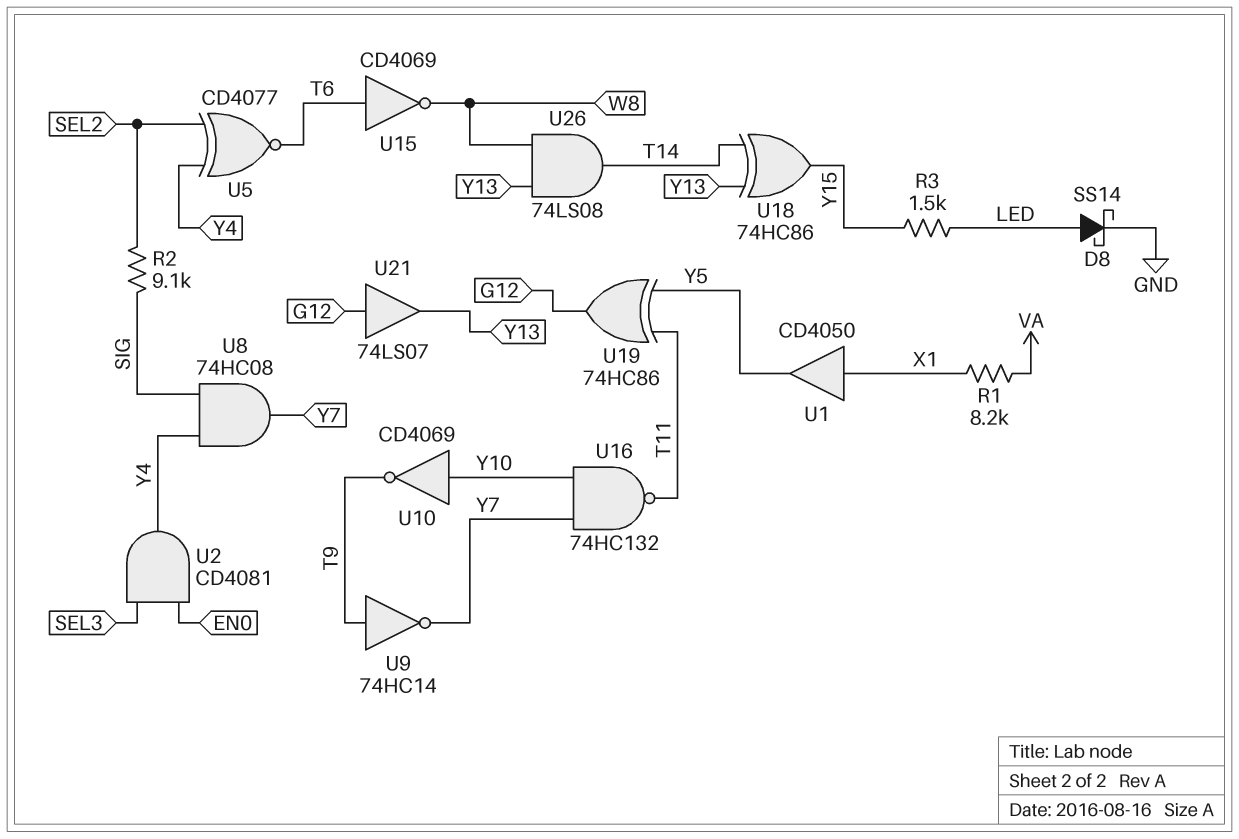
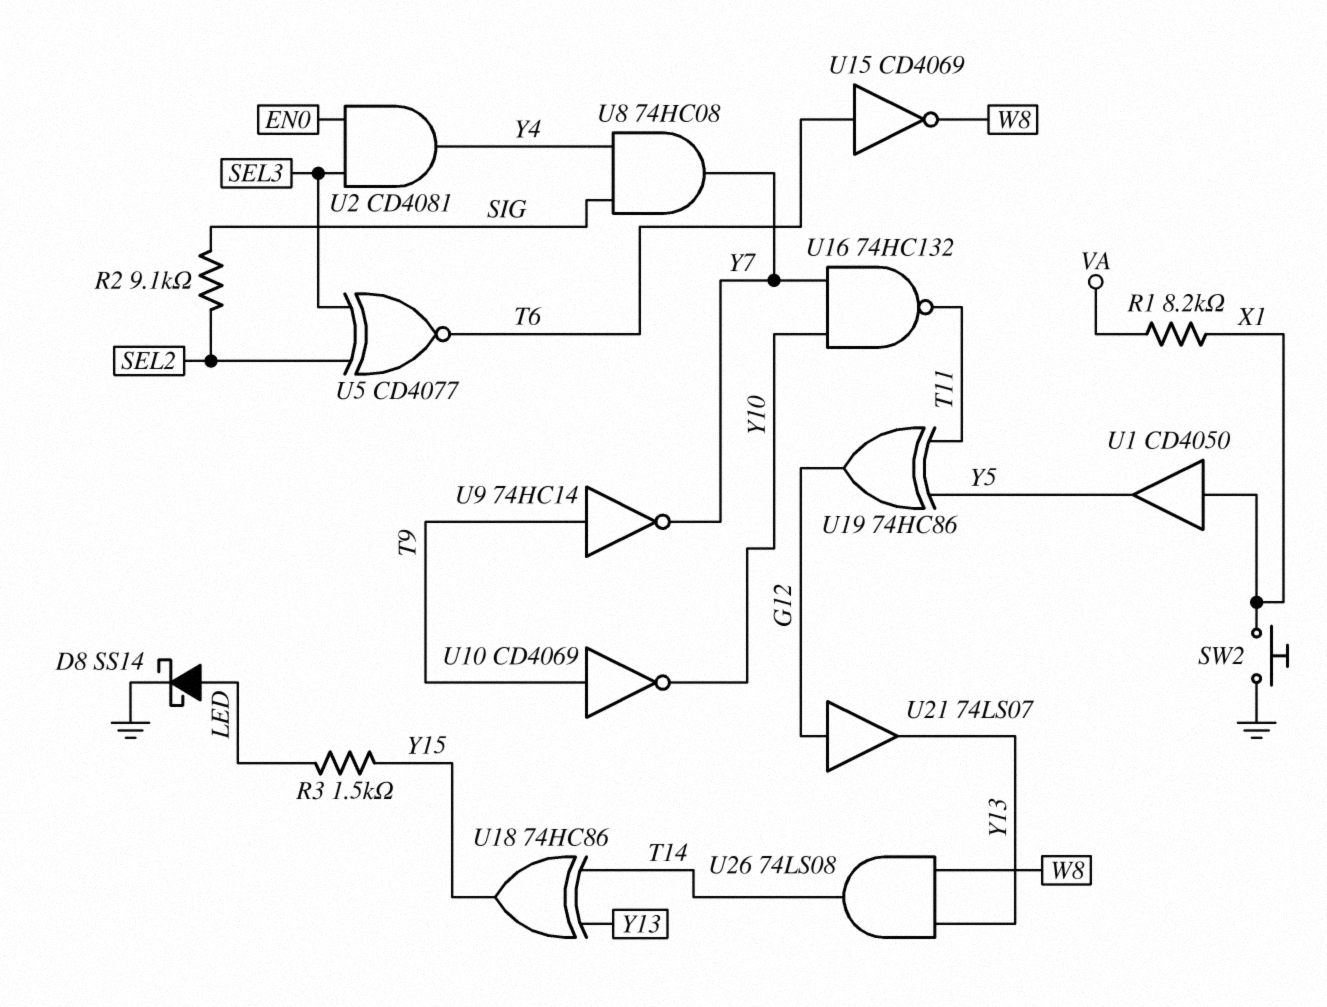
SW2: none -> button (GND, X1)
U5: XNOR CD4077 (in SEL2, in Y4, out T6) -> XNOR CD4077 (in SEL2, in SEL3, out T6)
U10: NOT CD4069 (in Y10, out T9) -> NOT CD4069 (in T9, out Y10)

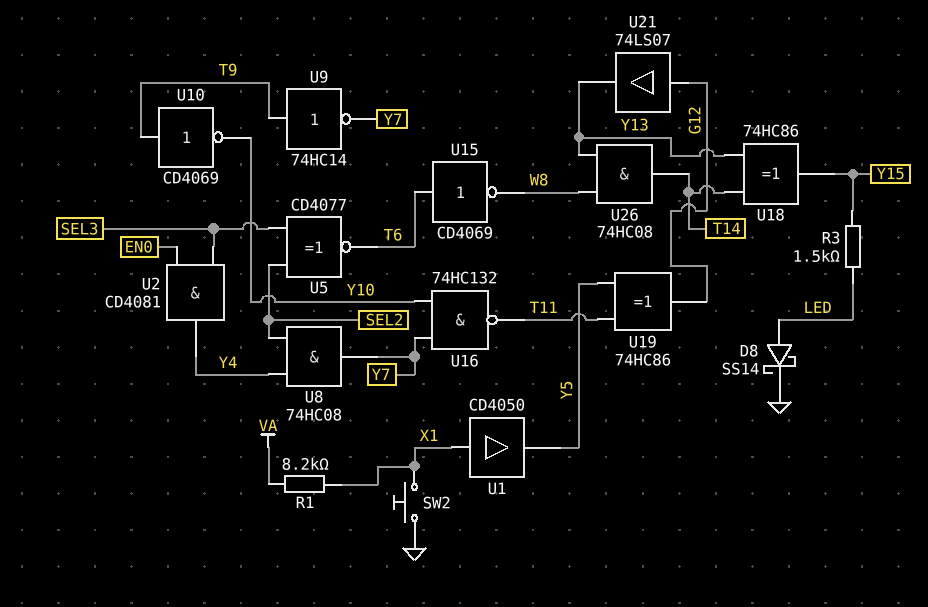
R2: 9.1k (SEL2, SIG) -> none
U8: AND 74HC08 (in SIG, in Y4, out Y7) -> AND 74HC08 (in SEL2, in Y4, out Y7)
U26: AND 74LS08 (in W8, in Y13, out T14) -> AND 74HC08 (in W8, in Y13, out T14)

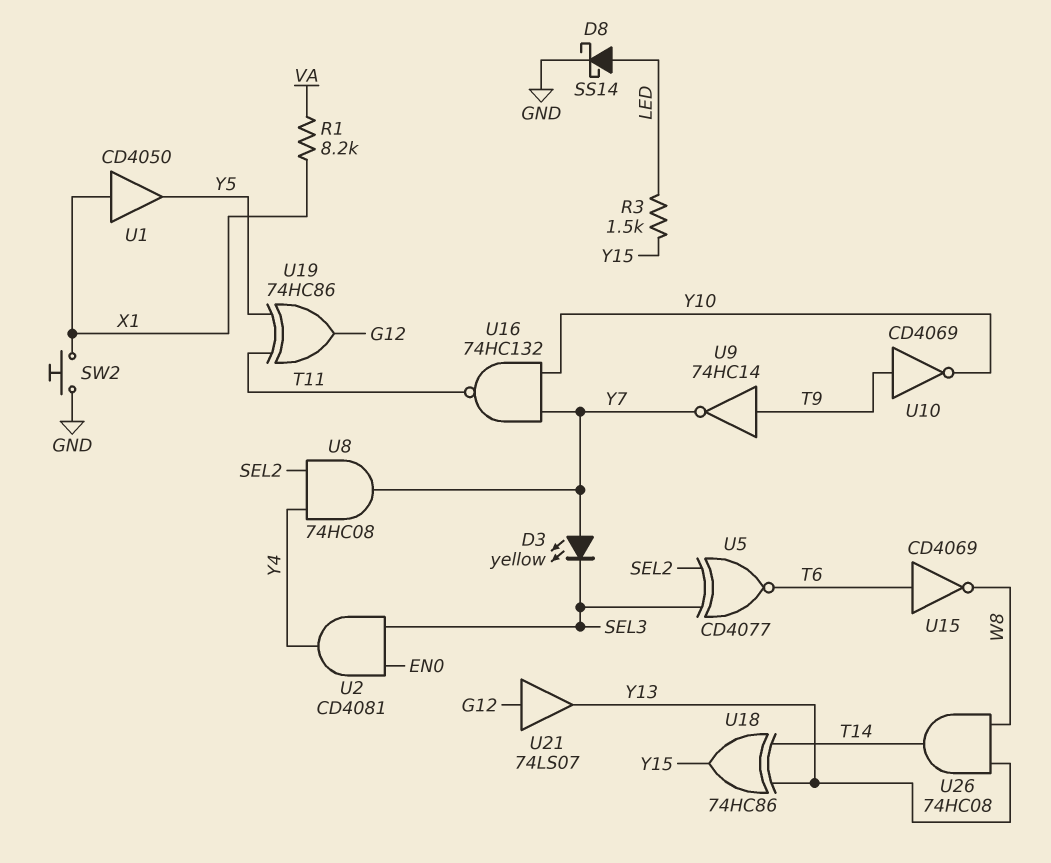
D3: none -> LED yellow (A Y7, K SEL3)

